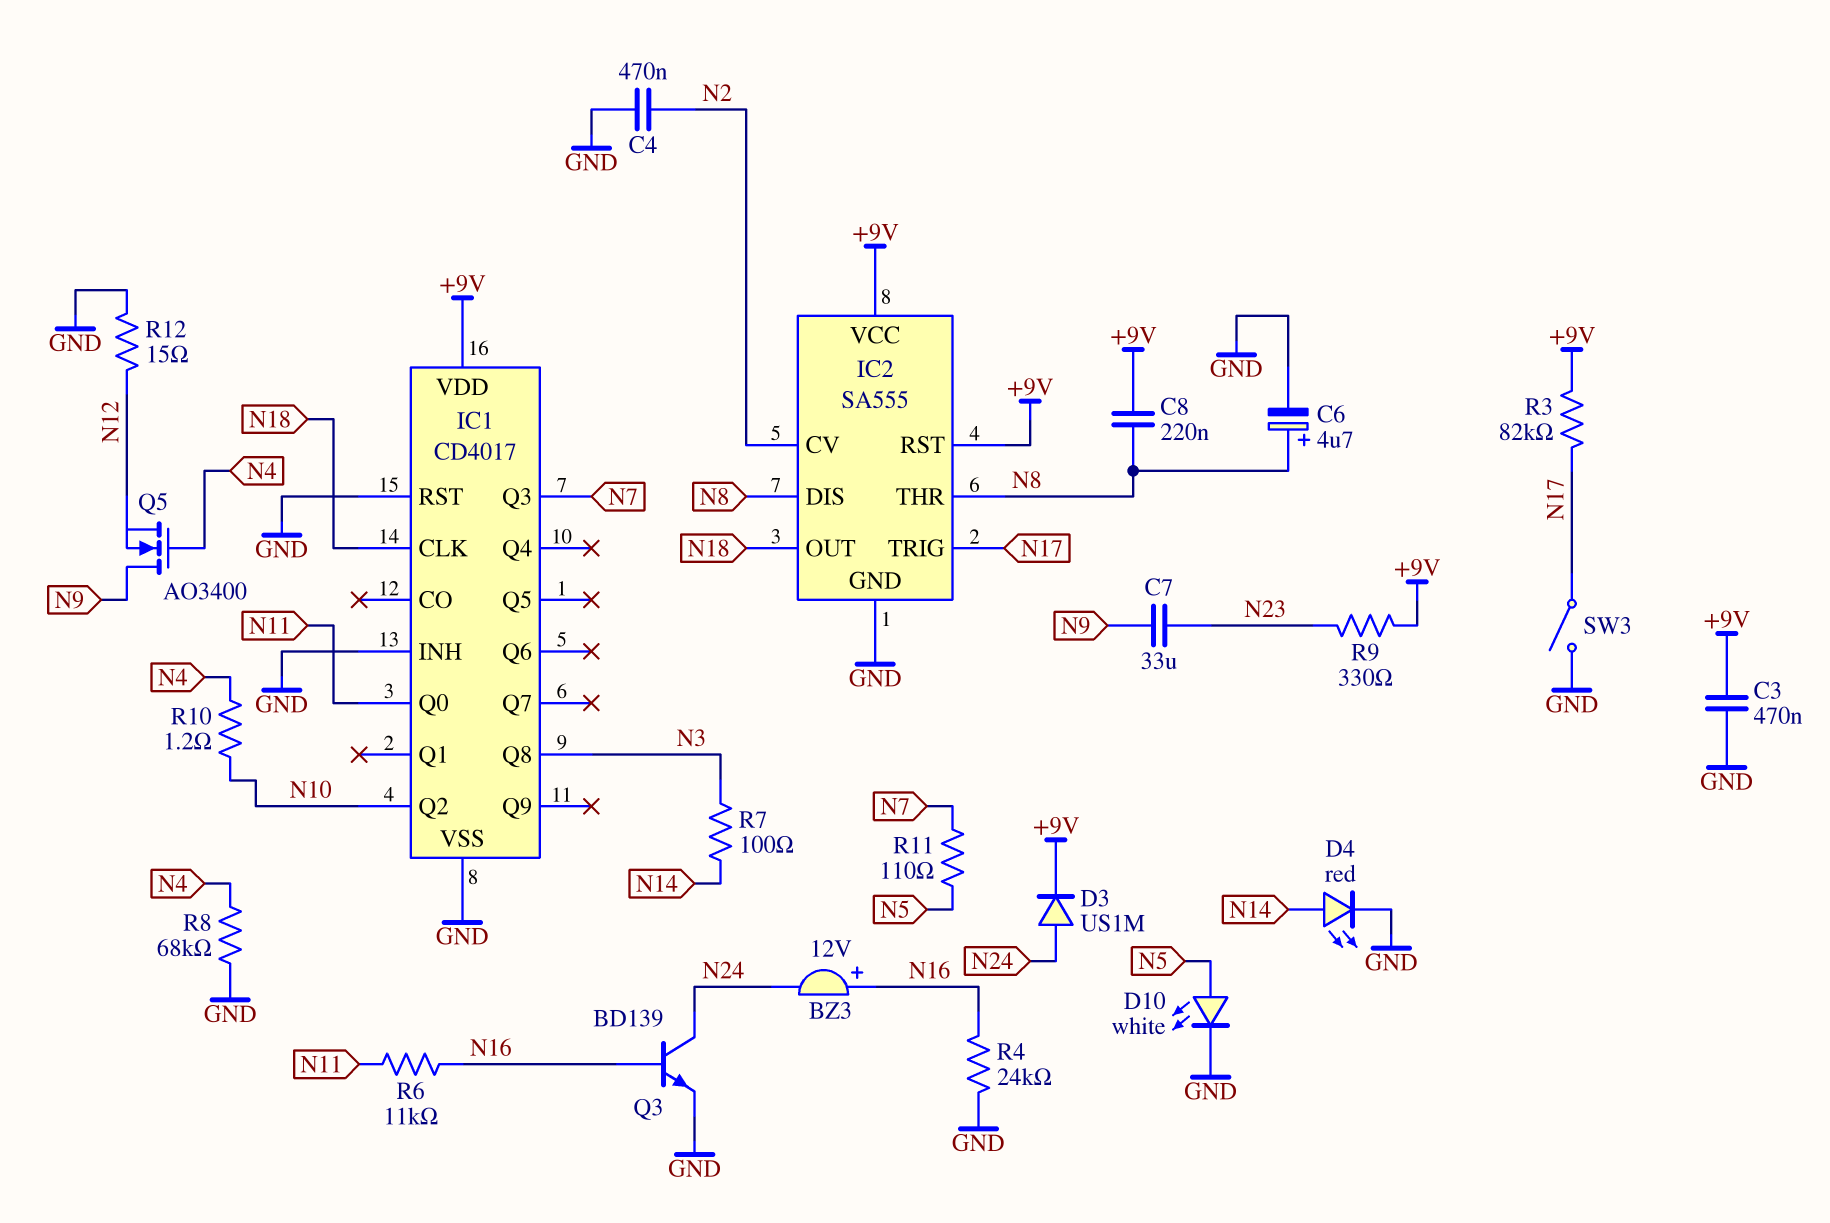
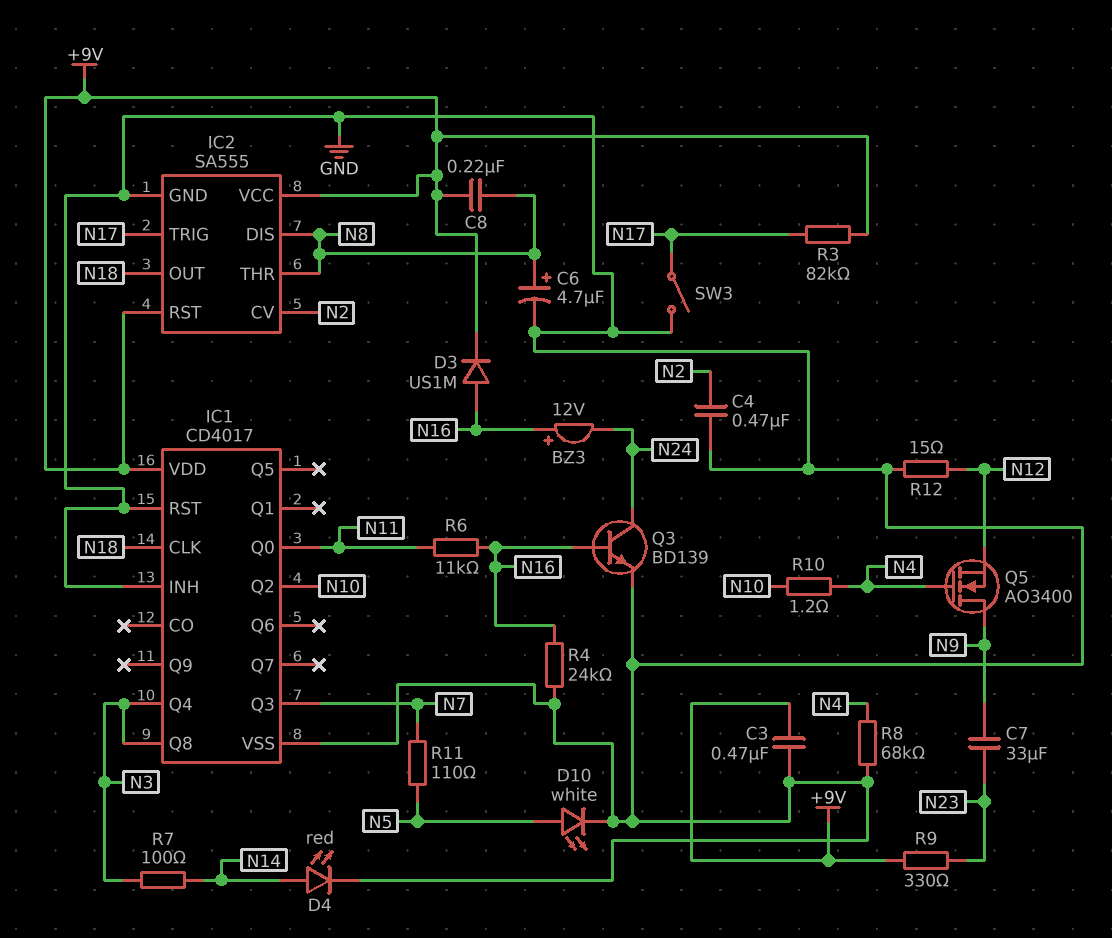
D3: diode US1M (A N24, K +9V) -> diode US1M (A N16, K +9V)
IC1 pin Q4: none -> N3

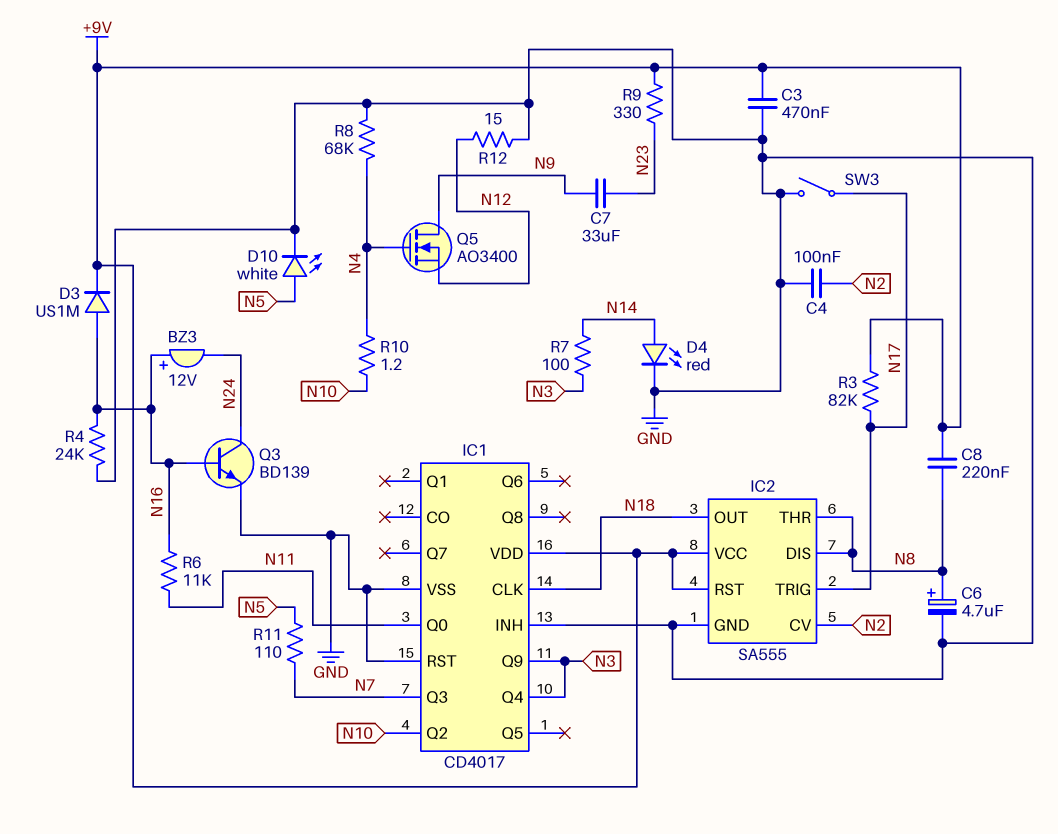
C4: 470nF (GND, N2) -> 100nF (GND, N2)
IC1 pin Q8: N3 -> none
IC1 pin Q9: none -> N3

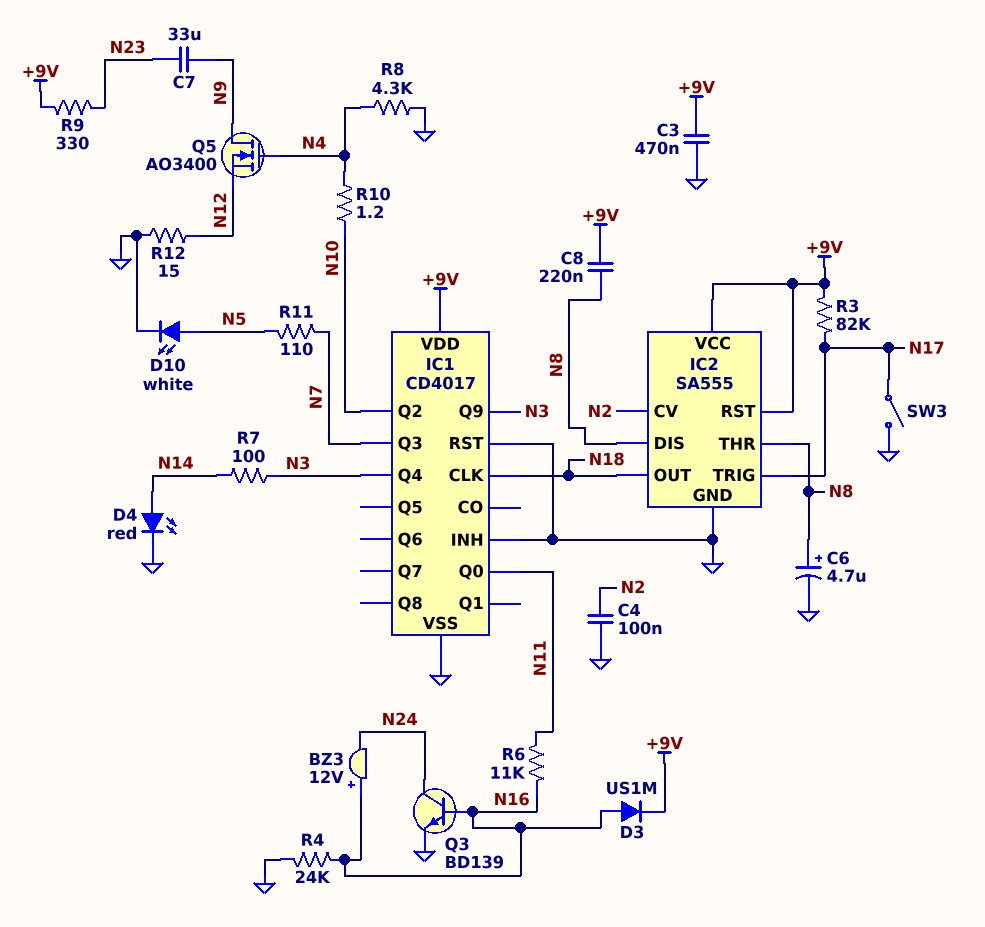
R8: 68k (GND, N4) -> 4.3k (GND, N4)

